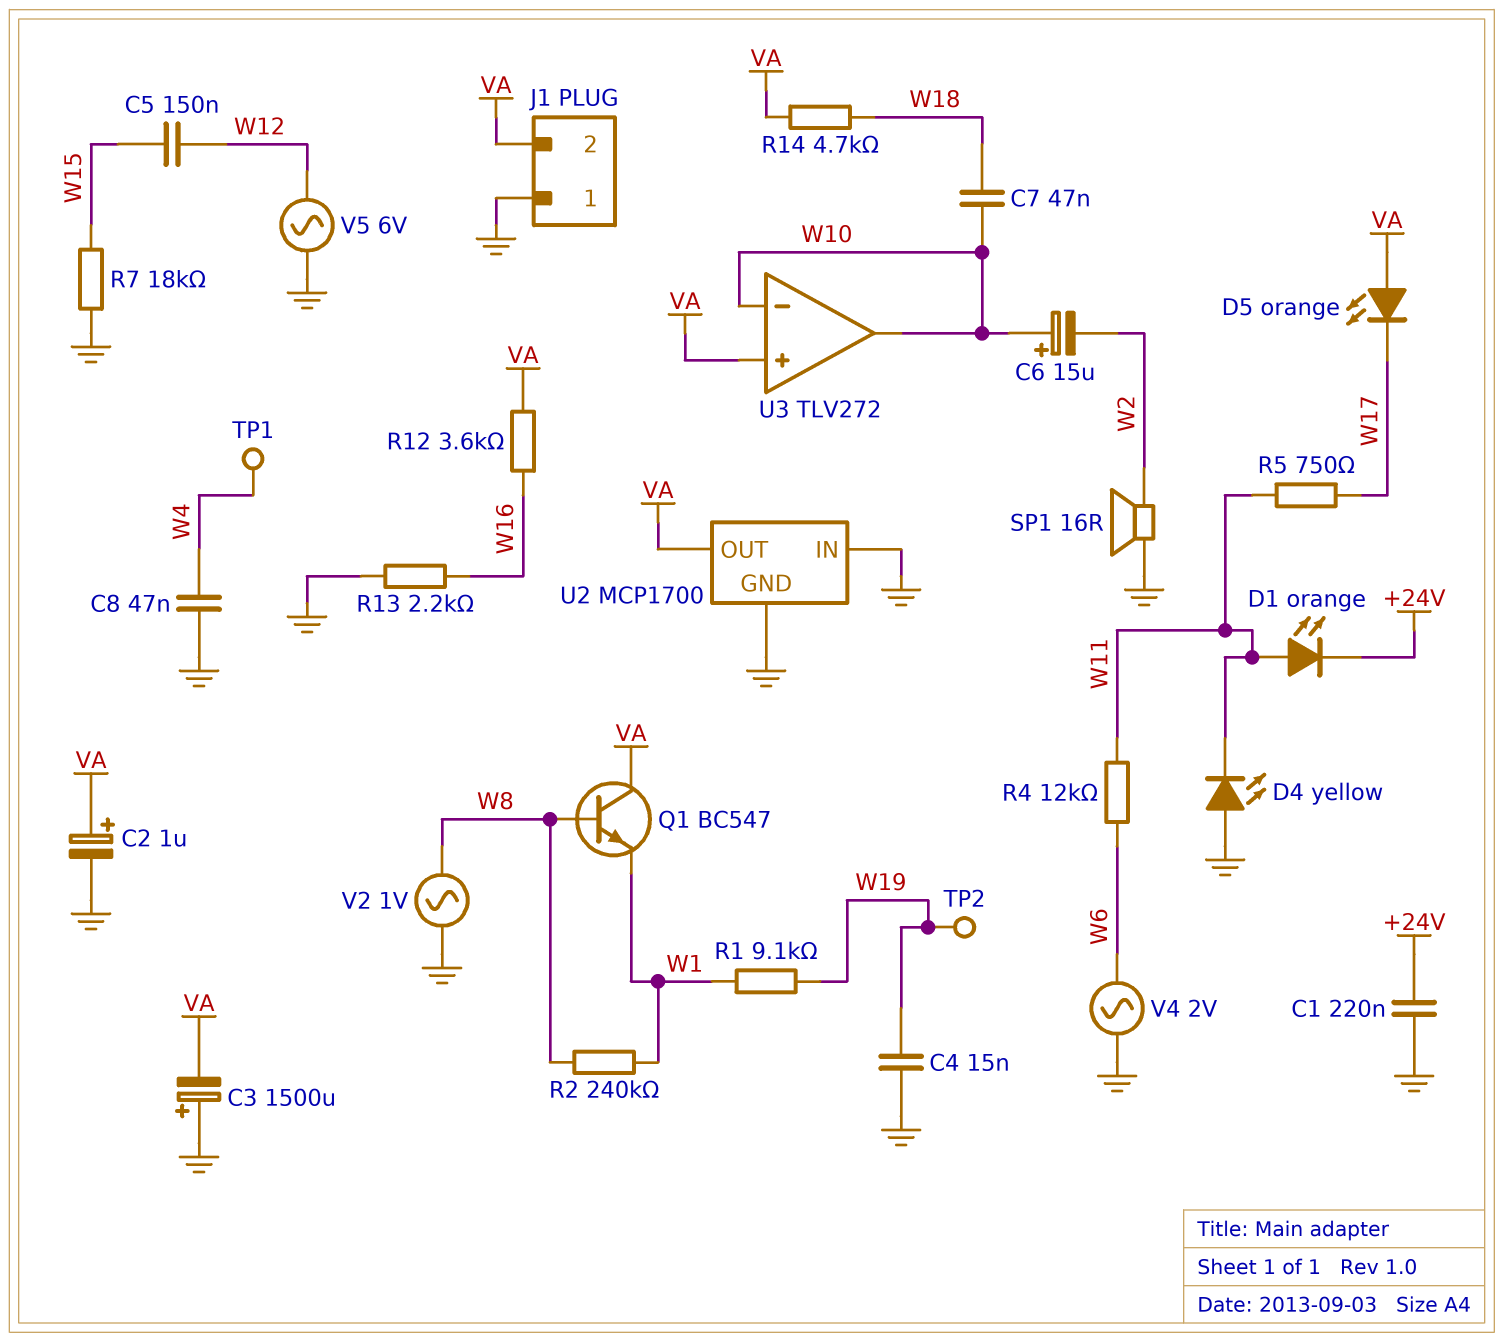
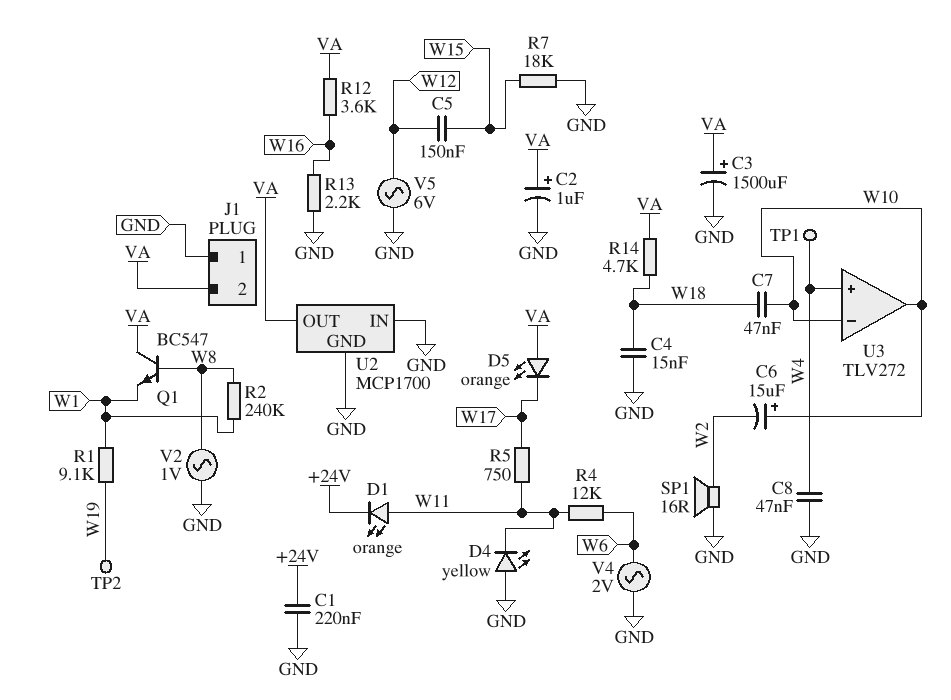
C3: 1500uF (plus GND, minus VA) -> 1500uF (plus VA, minus GND)
C4: 15nF (GND, W19) -> 15nF (GND, W18)
U3 pin in+: VA -> W4

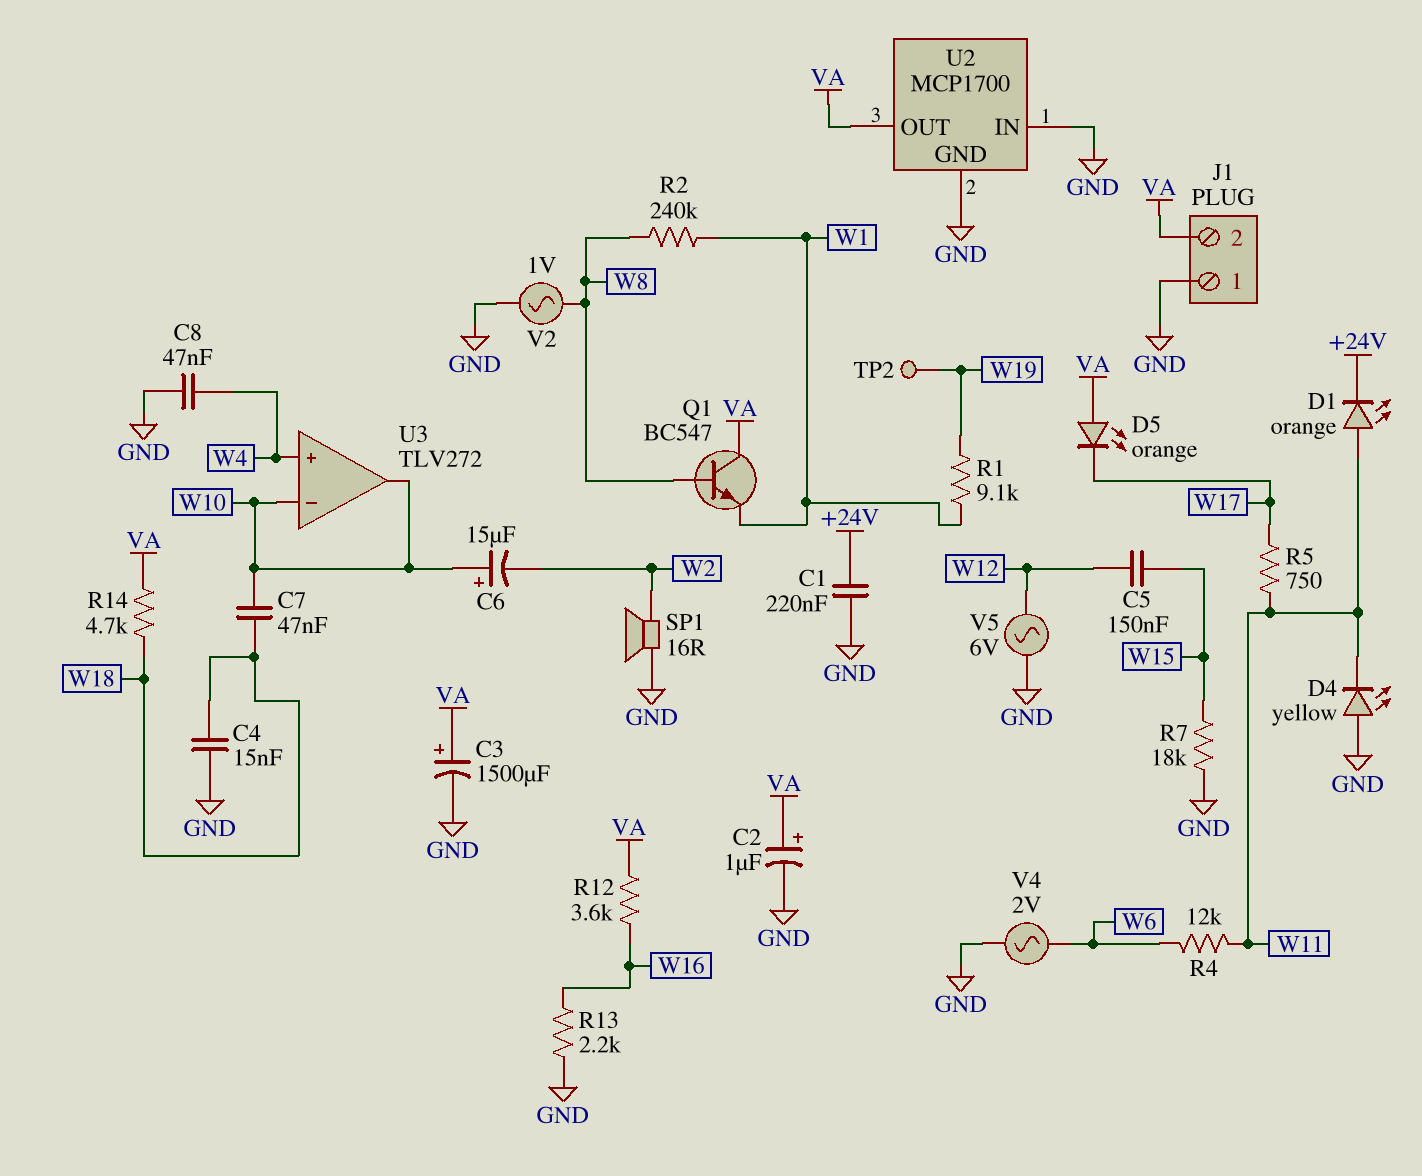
TP1: test point (W4) -> none

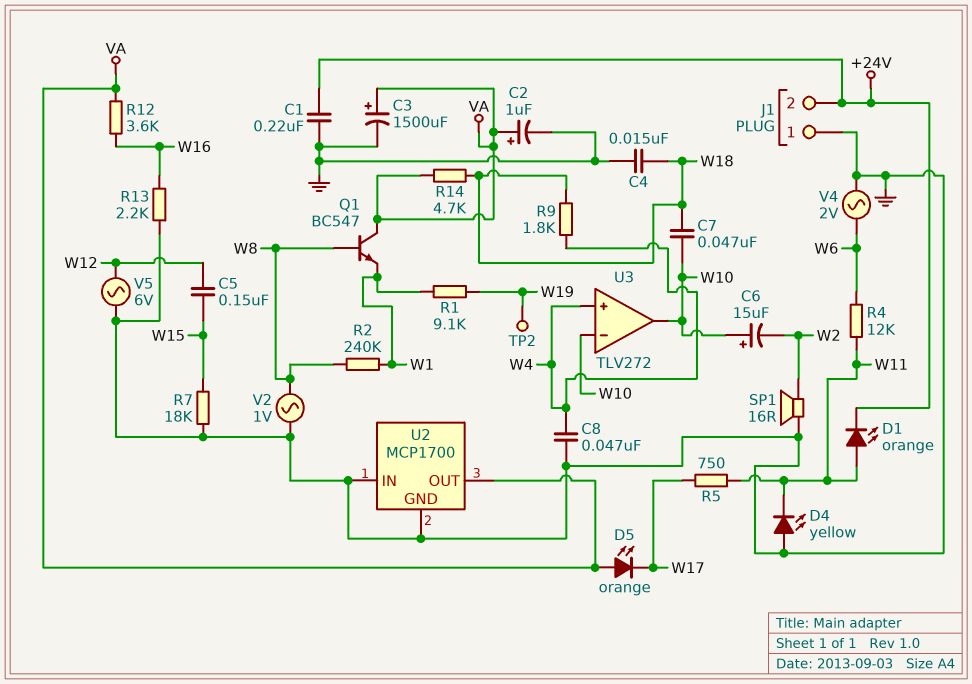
J1 pin 2: VA -> +24V
R9: none -> 1.8k (W4, W18)

